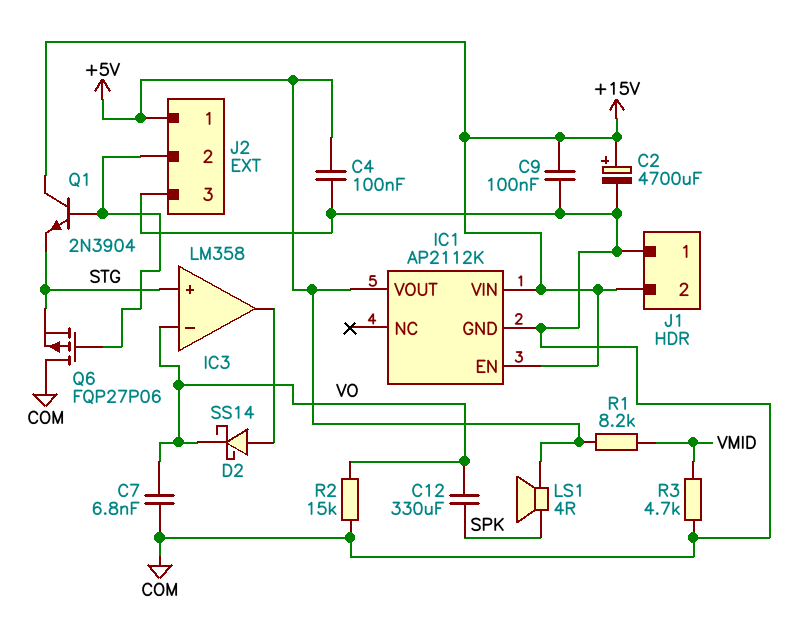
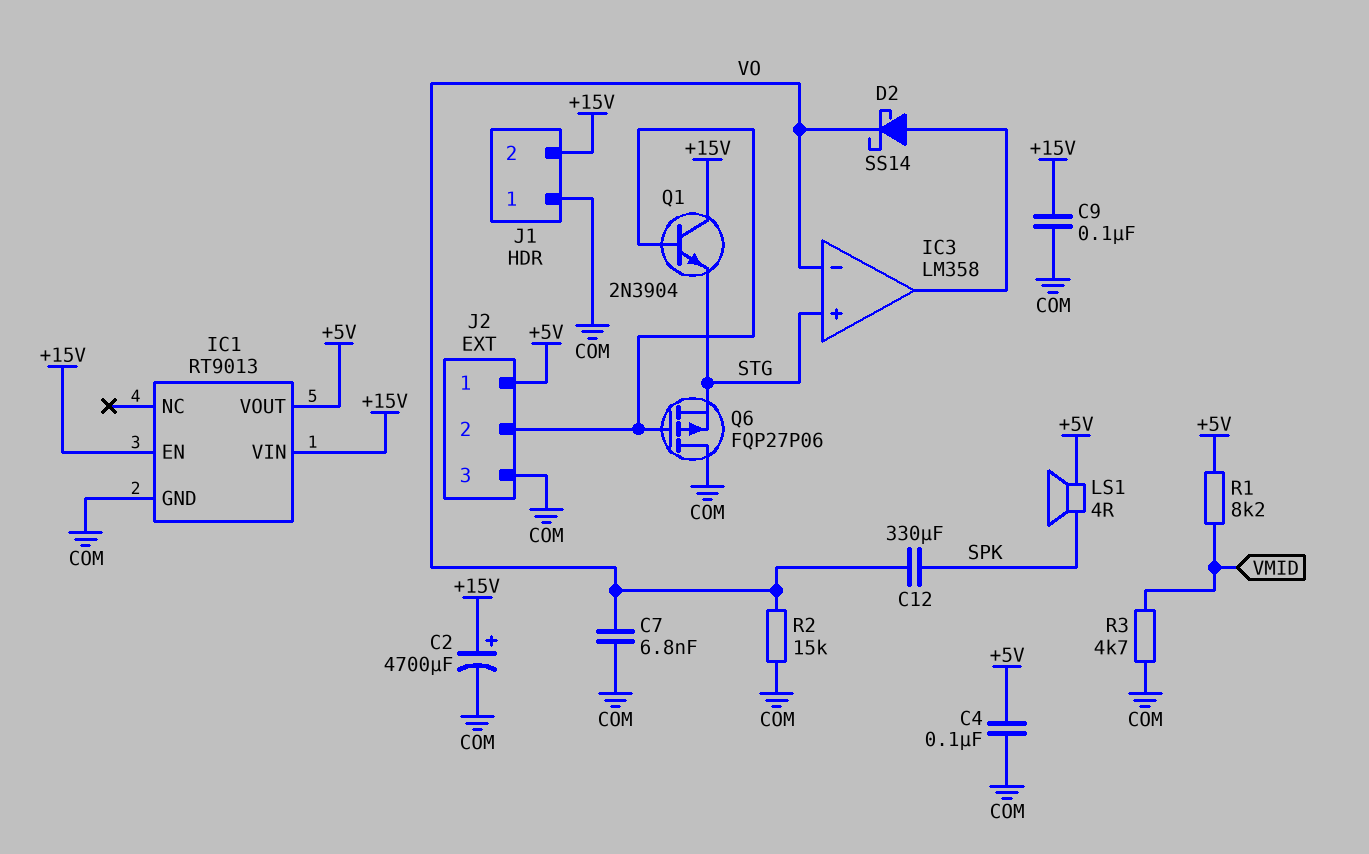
IC1: AP2112K -> RT9013

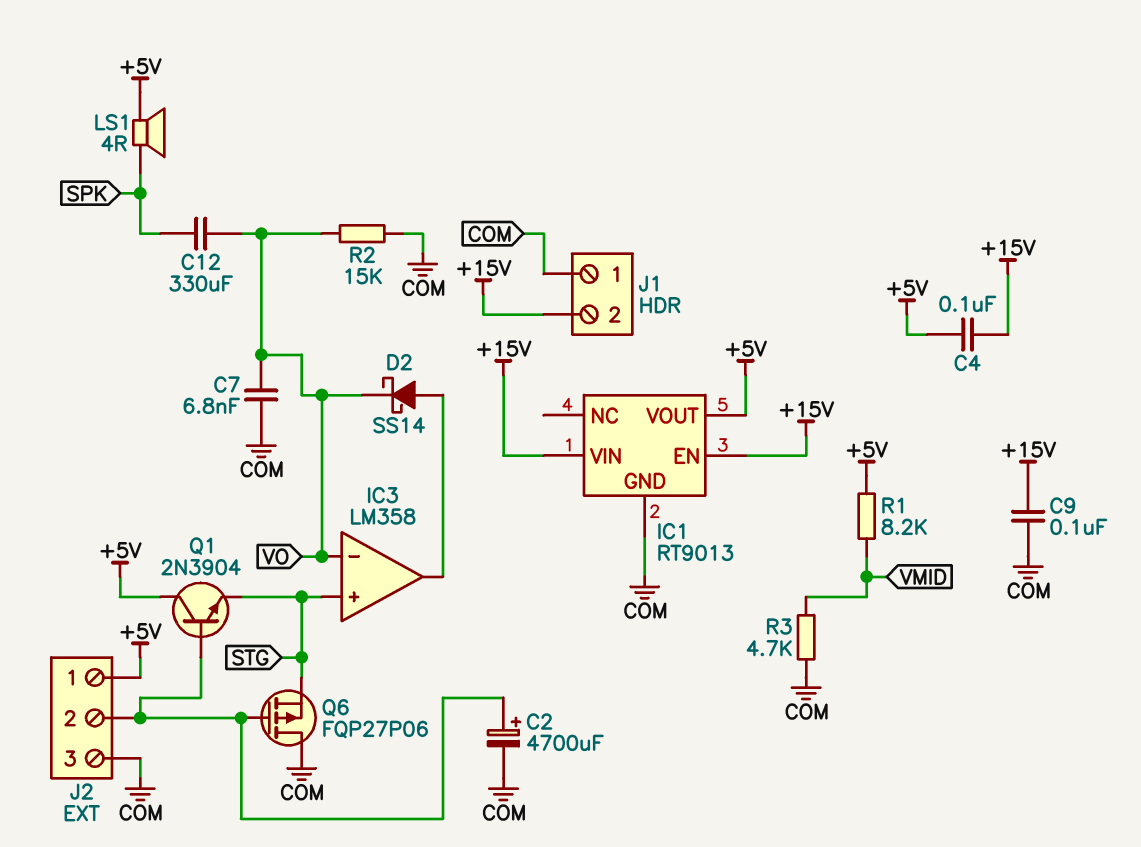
C2: 4700uF (plus +15V, minus COM) -> 4700uF (plus J2/2, minus COM)
C4: 100nF (+5V, COM) -> 100nF (+5V, +15V)
Q1: NPN 2N3904 (B J2/2, C +15V, E STG) -> NPN 2N3904 (B J2/2, C +5V, E STG)

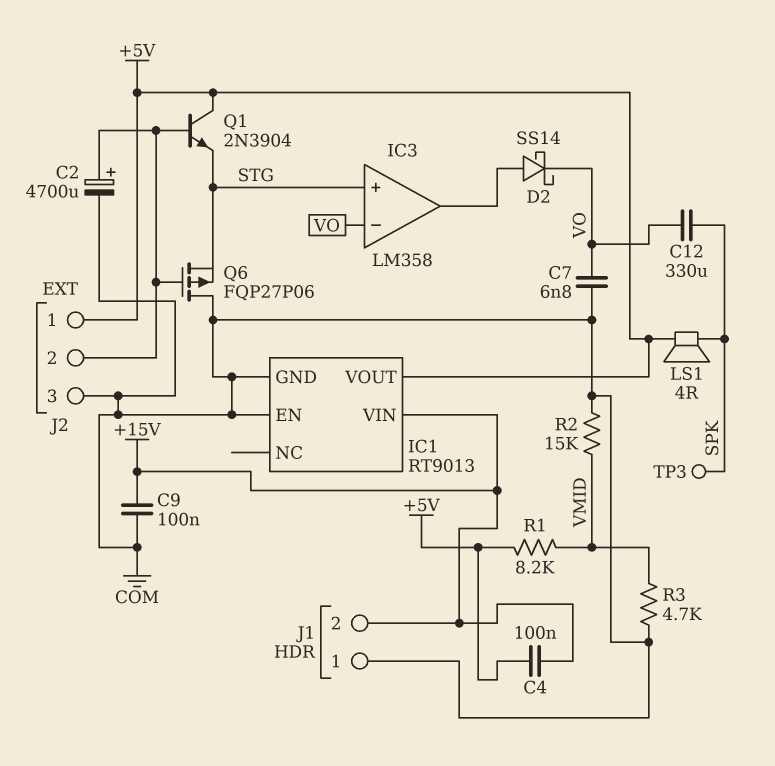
IC1 pin EN: +15V -> COM
R2: 15k (COM, VO) -> 15k (COM, VMID)
TP3: none -> test point (SPK)

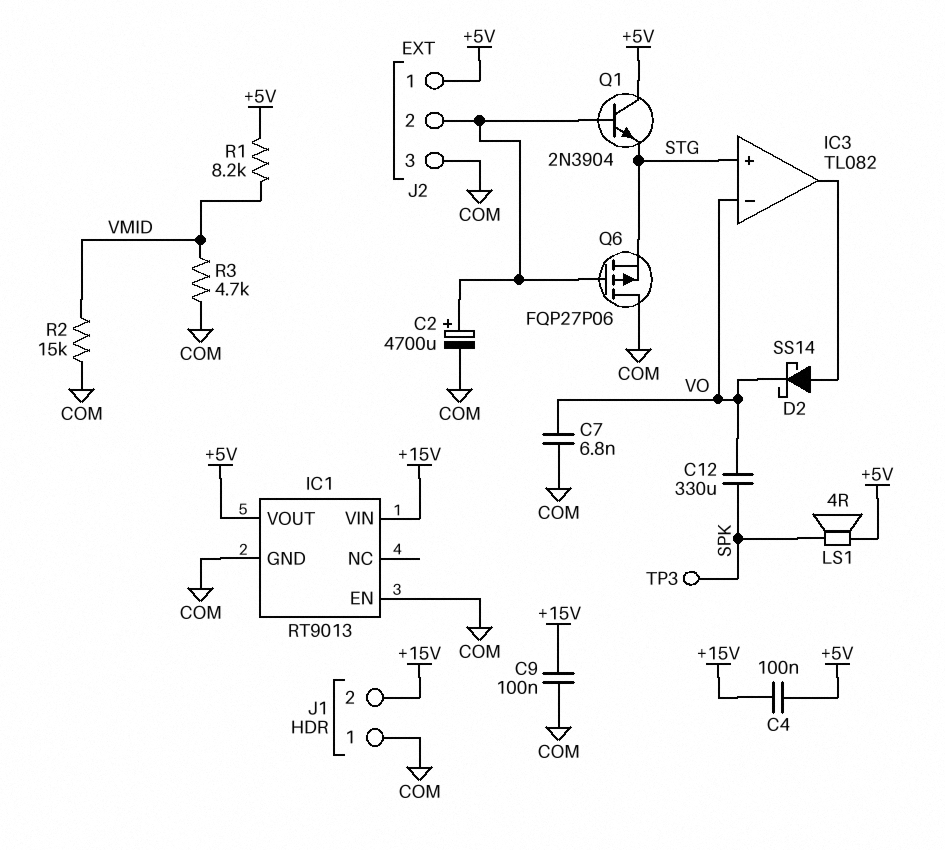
IC3: LM358 -> TL082

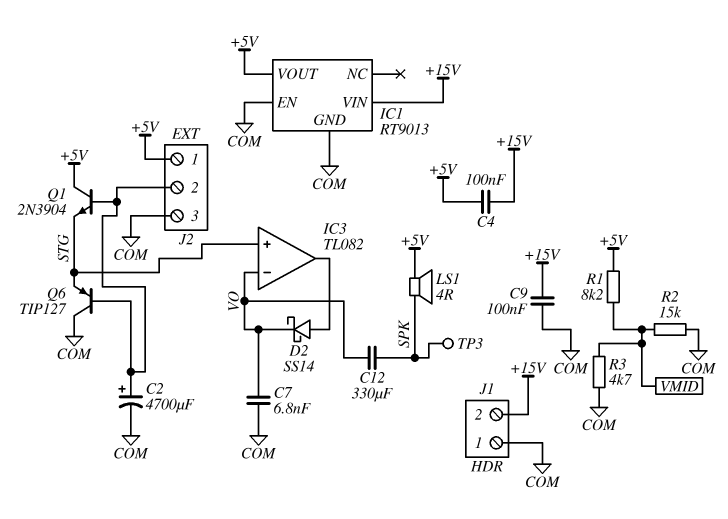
Q6: PMOS FQP27P06 (G J2/2, D COM, S STG) -> PNP TIP127 (B J2/2, C COM, E STG)

